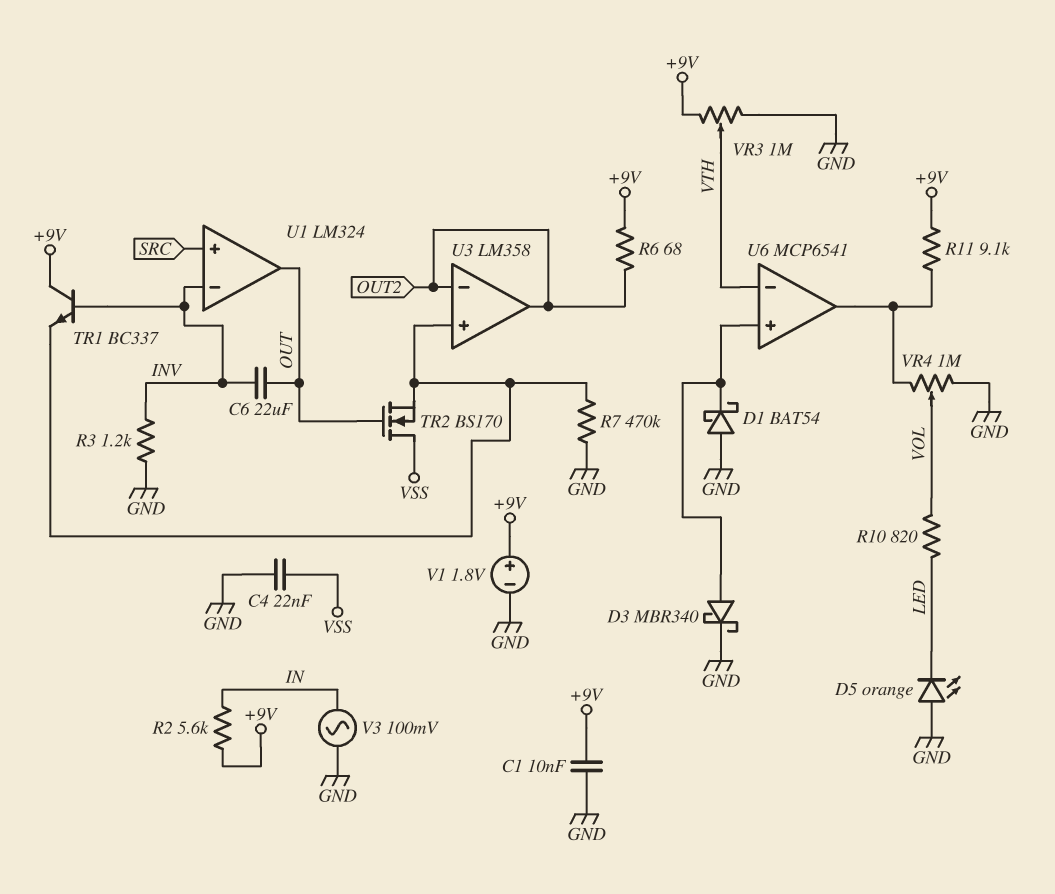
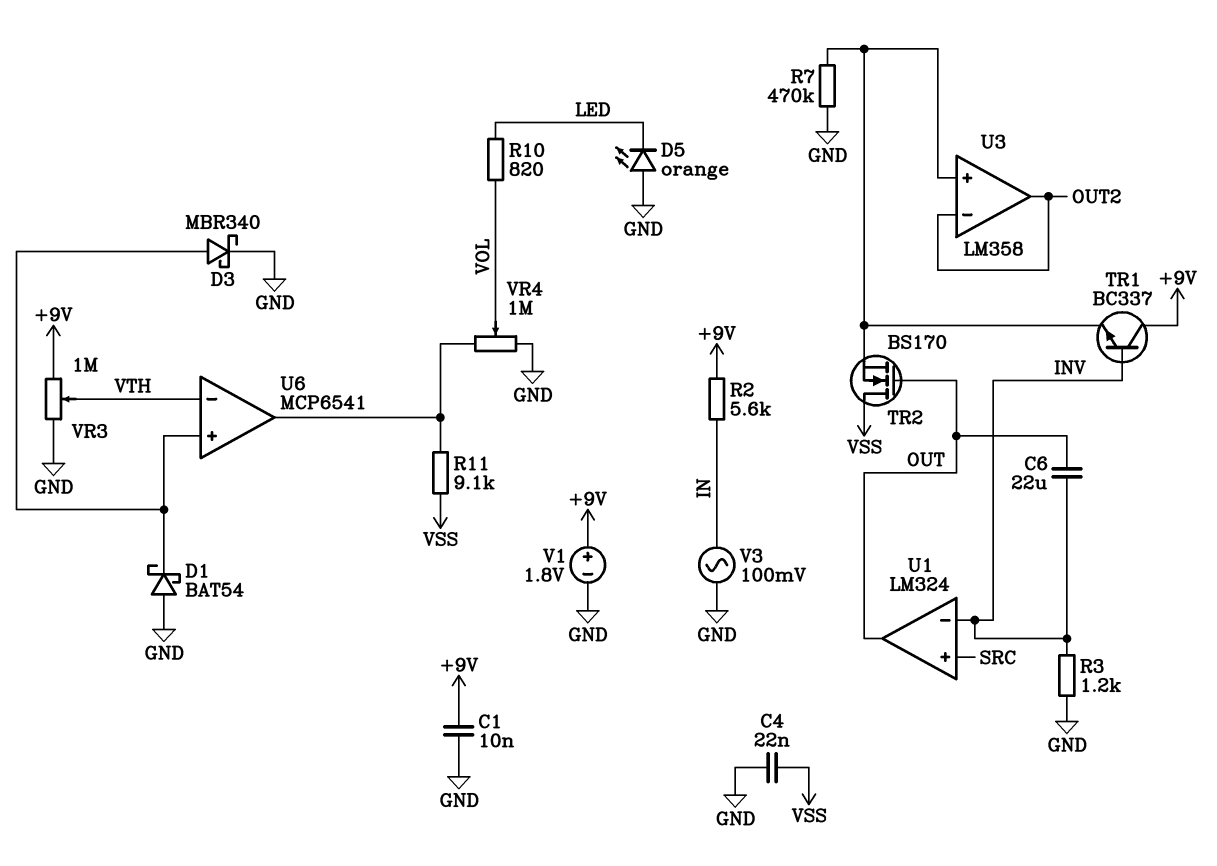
R6: 68 (+9V, OUT2) -> none
R11: 9.1k (+9V, U6/out) -> 9.1k (U6/out, VSS)

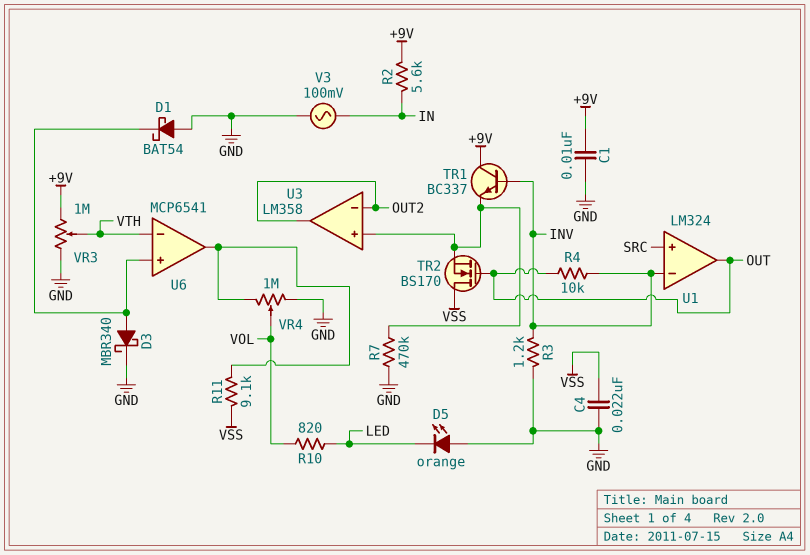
C6: 22uF (INV, OUT) -> none
R4: none -> 10k (INV, OUT)
V1: 1.8V (plus +9V, minus GND) -> none

